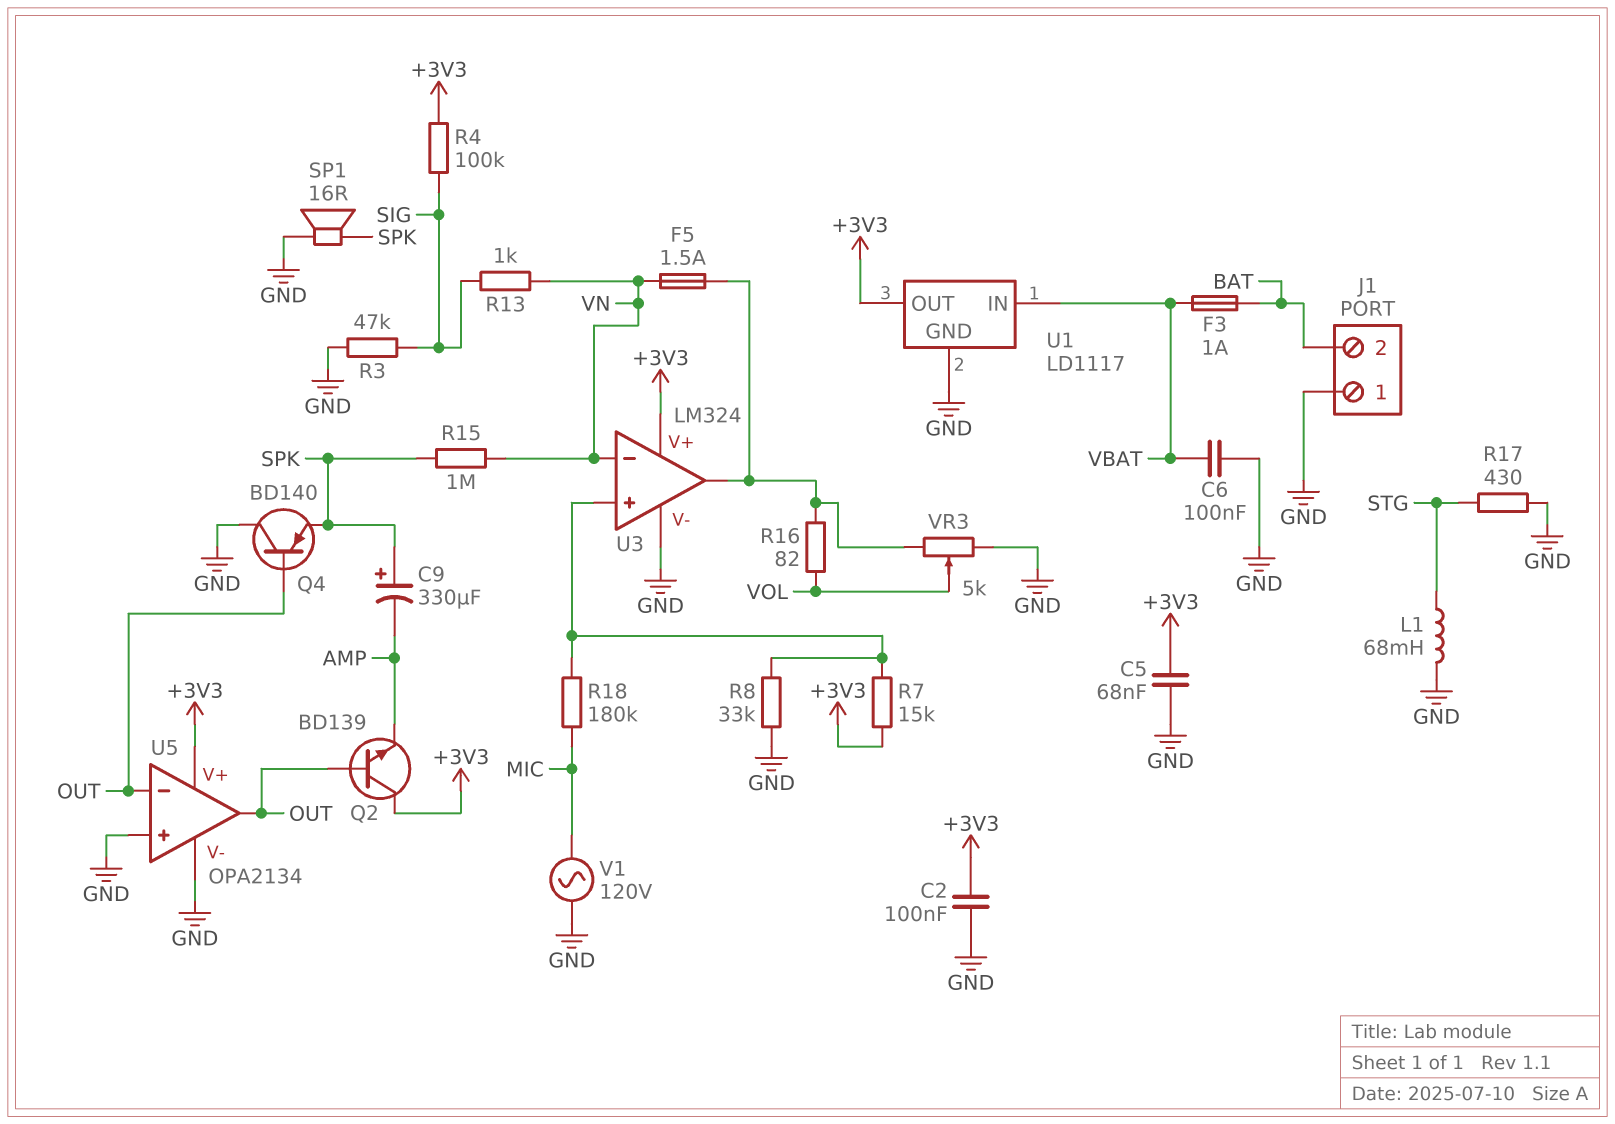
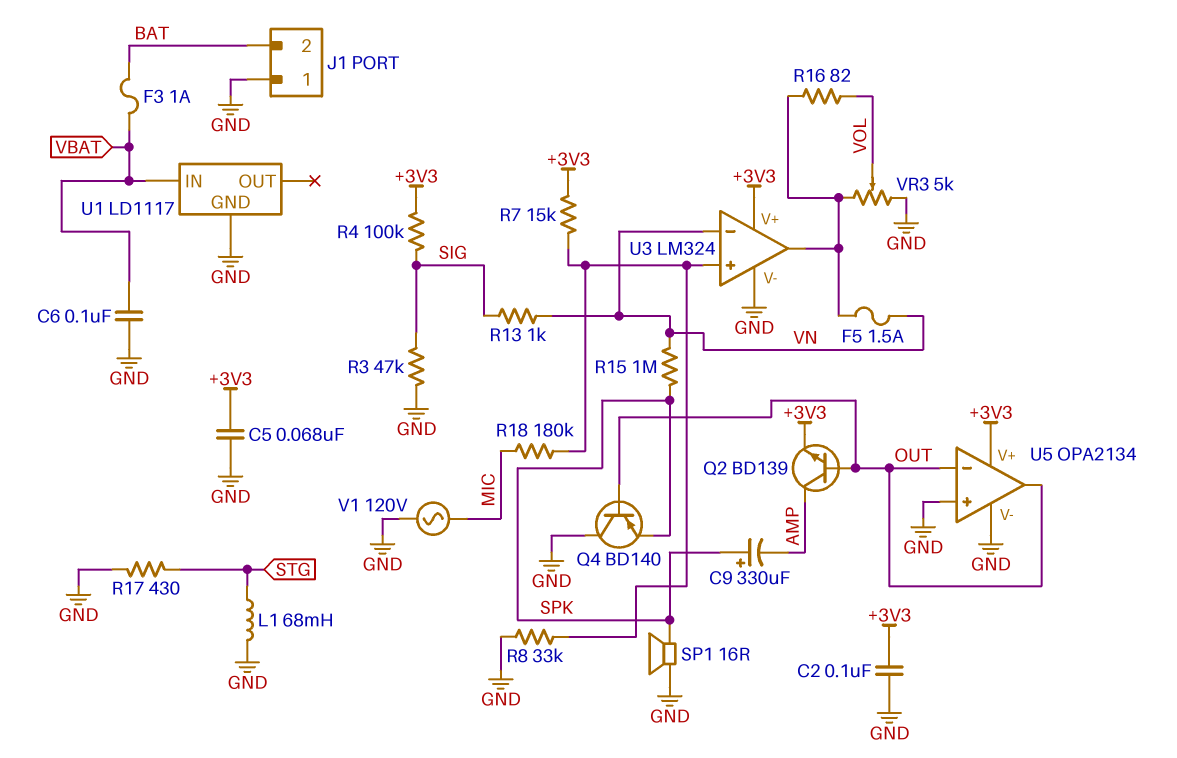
Q2: NPN BD139 (B OUT, C +3V3, E AMP) -> NPN BD139 (B OUT, C AMP, E +3V3)
U1 pin OUT: +3V3 -> none

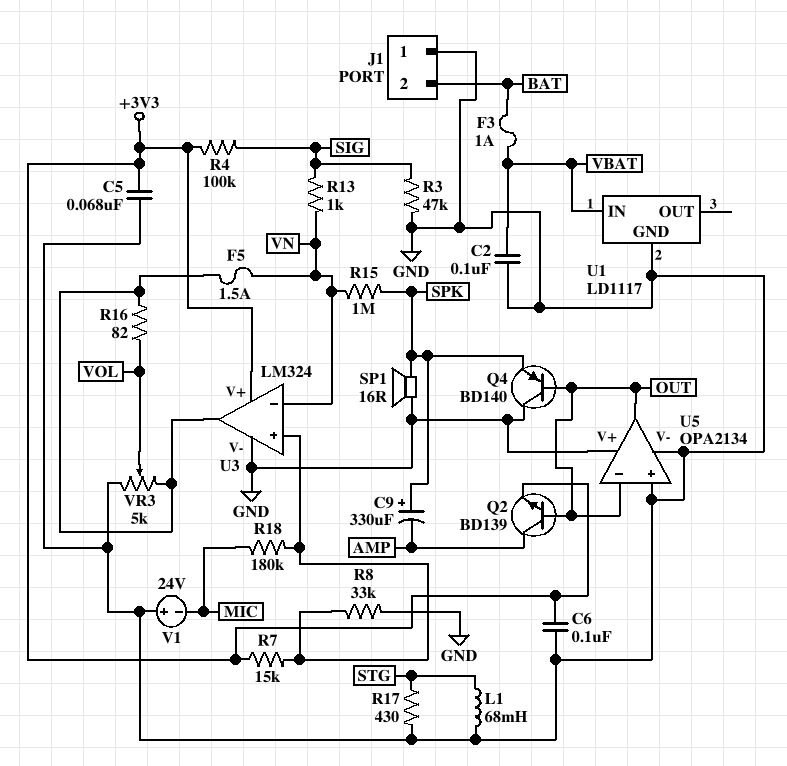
C2: 100nF (+3V3, GND) -> 100nF (GND, VBAT)
C6: 100nF (GND, VBAT) -> 100nF (+3V3, GND)
U5 pin V+: +3V3 -> GND
V1: AC 120V (GND, MIC) -> 24V (plus GND, minus MIC)

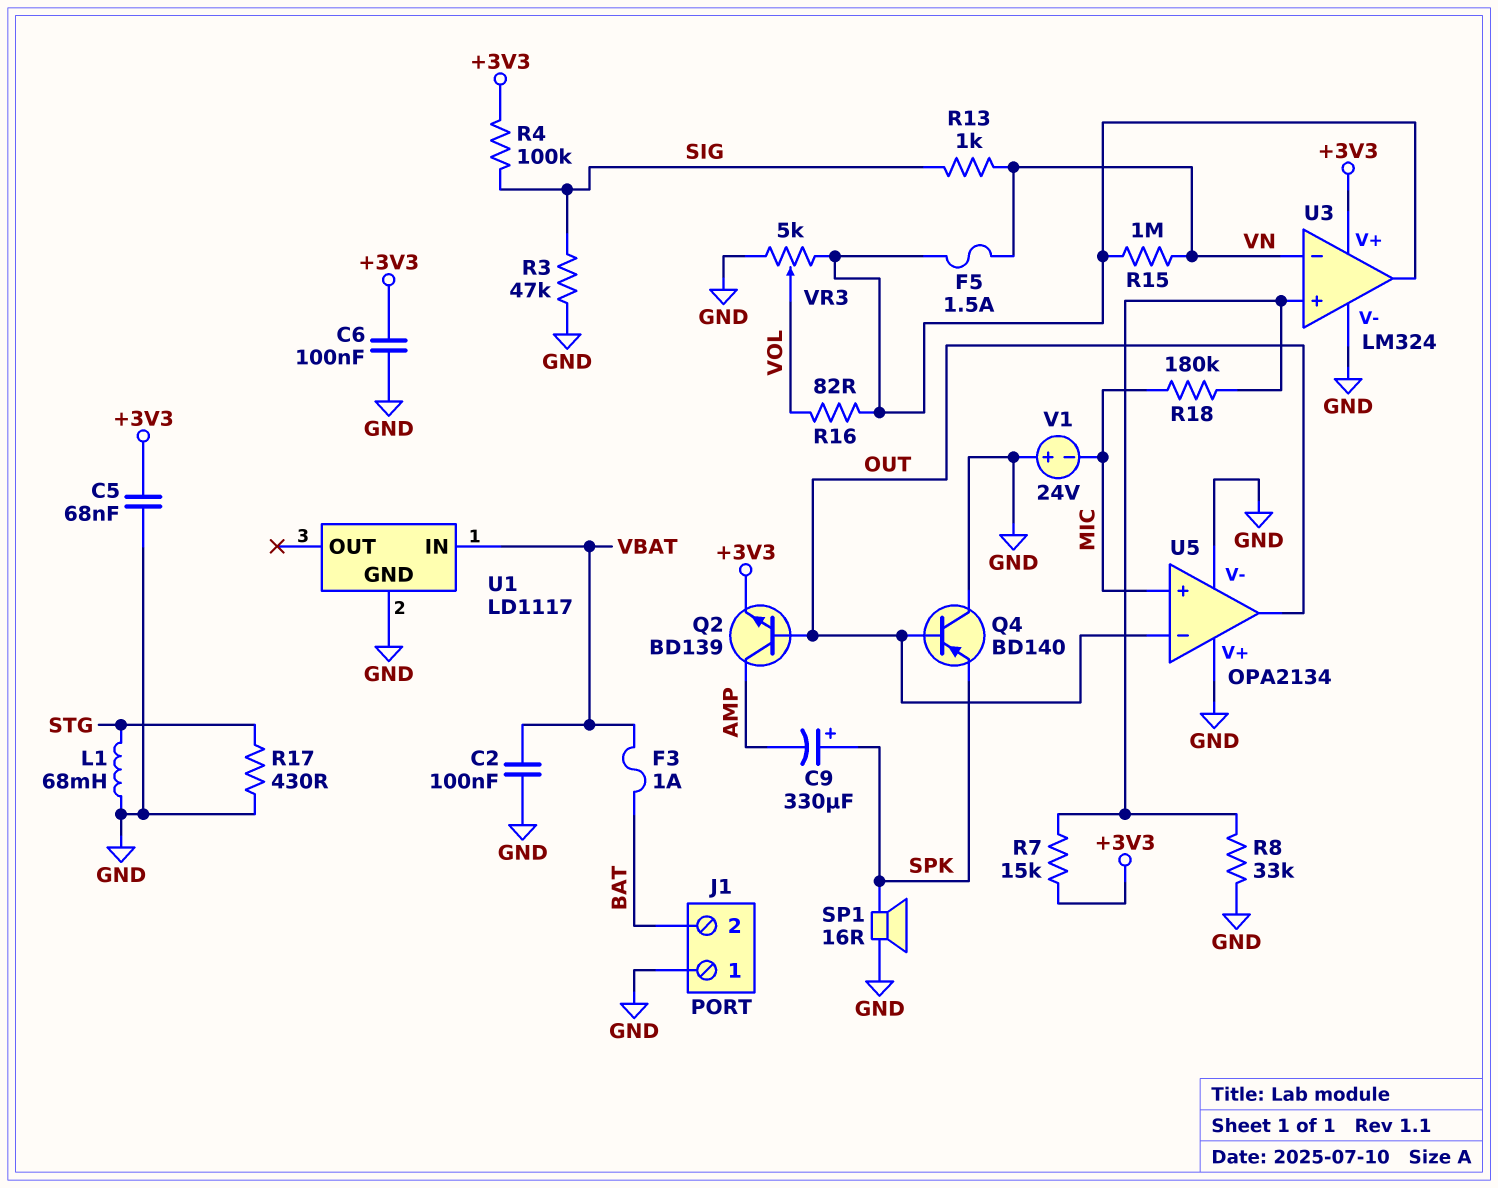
R15: 1M (SPK, VN) -> 1M (U3/out, VN)
U5 pin in+: GND -> MIC

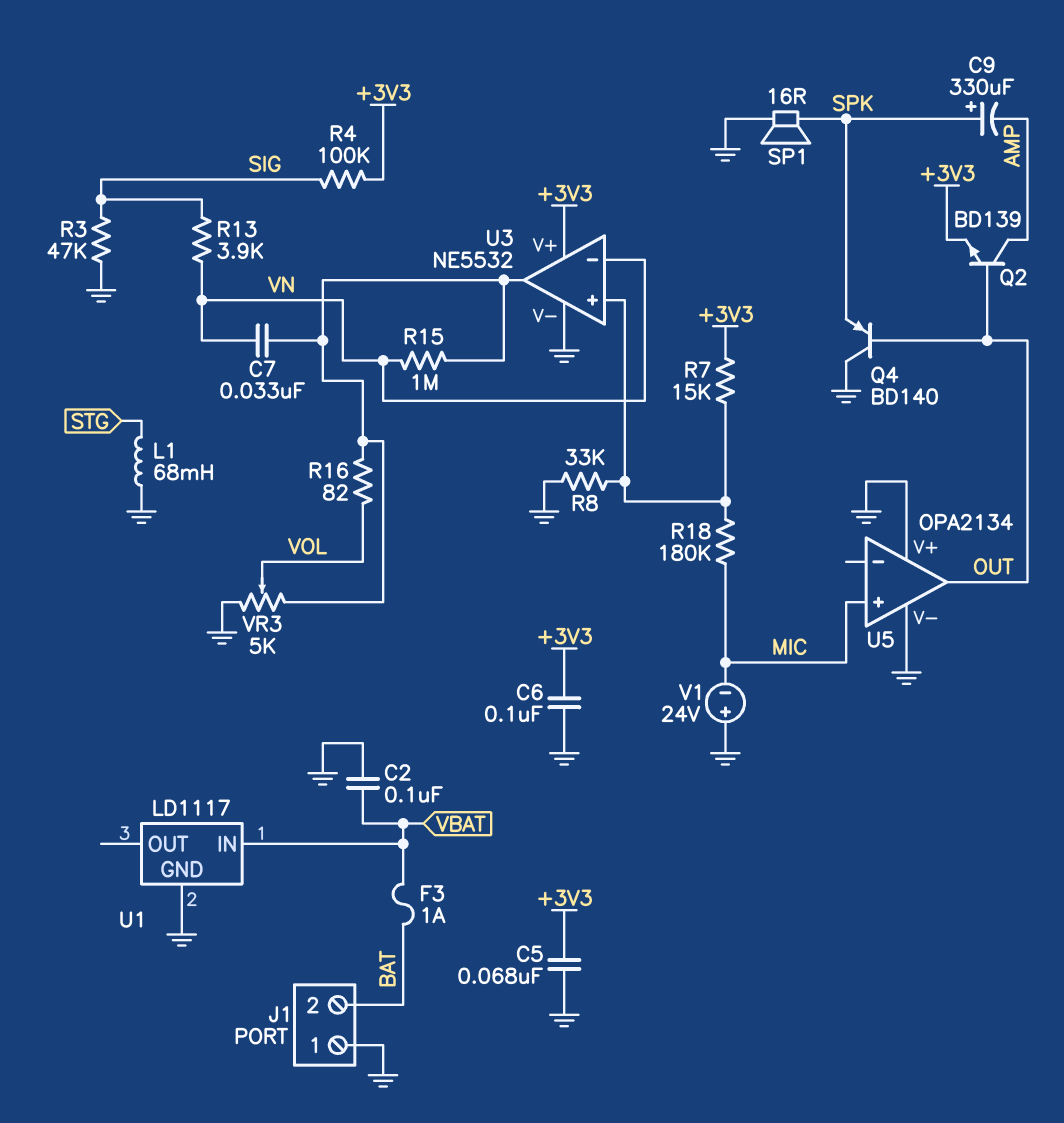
C7: none -> 33nF (U3/out, VN)
F5: 1.5A (U3/out, VN) -> none
R13: 1k (SIG, VN) -> 3.9k (SIG, VN)
R17: 430 (GND, STG) -> none
U3: LM324 -> NE5532
U5 pin in-: OUT -> none

